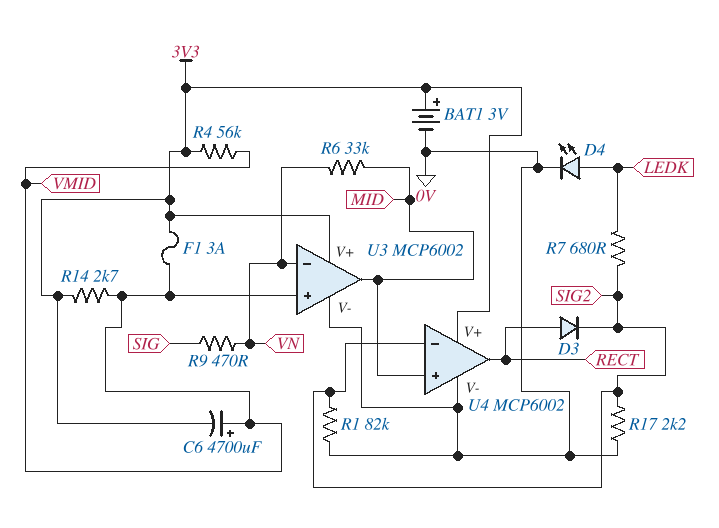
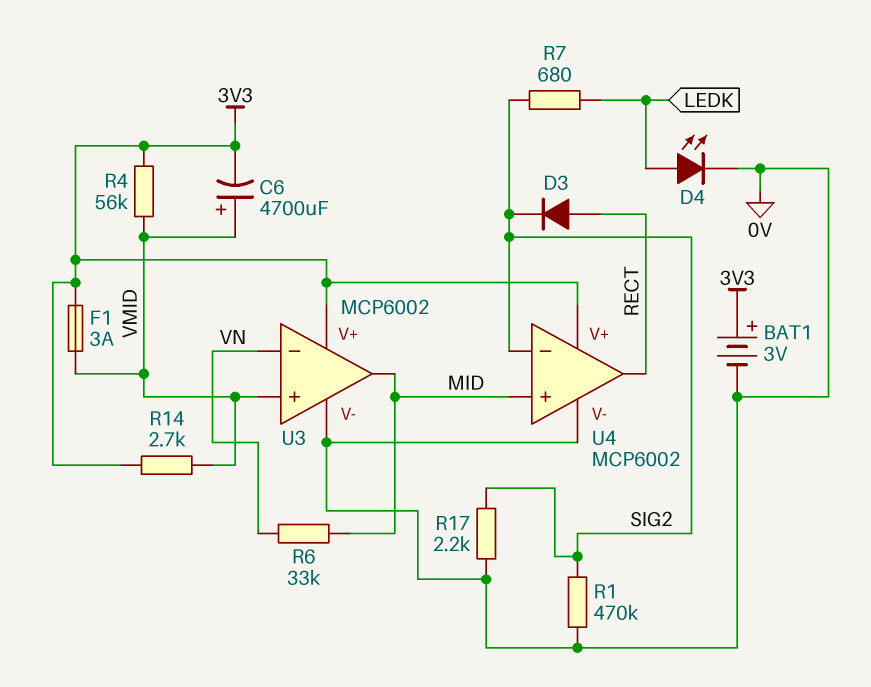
R1: 82k (0V, SIG2) -> 470k (0V, SIG2)
R9: 470 (SIG, VN) -> none

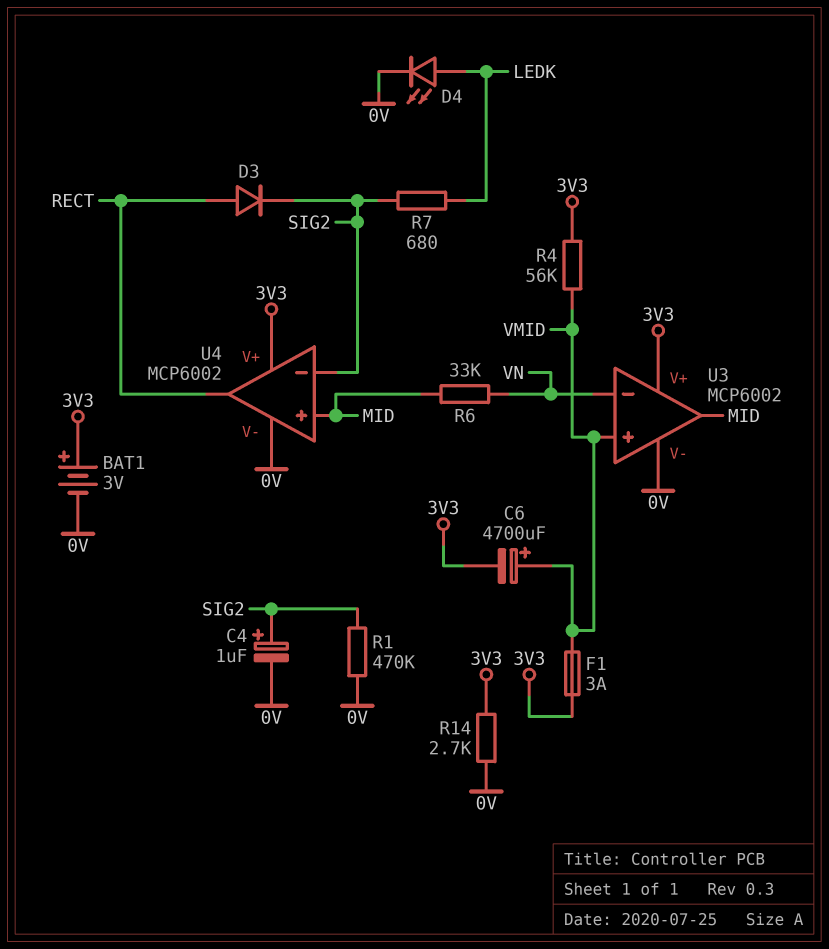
C4: none -> 1uF (plus SIG2, minus 0V)
R14: 2.7k (3V3, VMID) -> 2.7k (0V, 3V3)
R17: 2.2k (0V, SIG2) -> none

